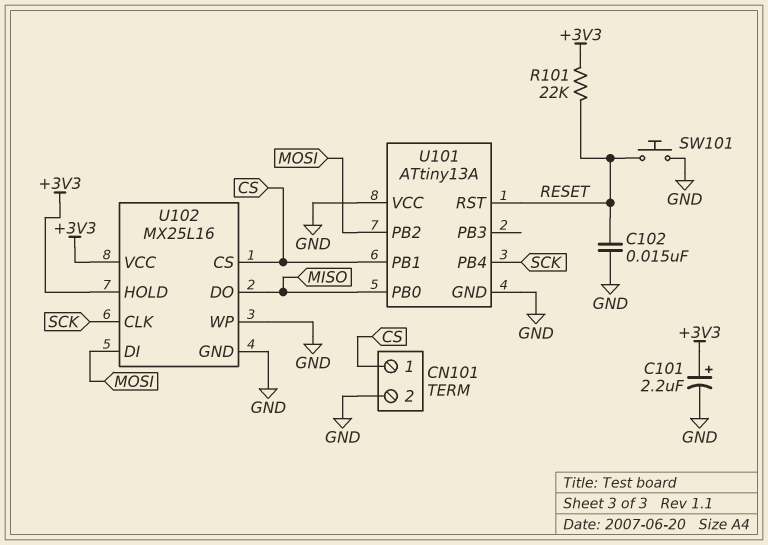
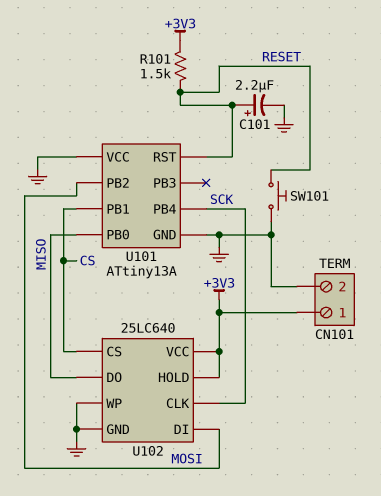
C101: 2.2uF (plus +3V3, minus GND) -> 2.2uF (plus RESET, minus GND)
C102: 15nF (GND, RESET) -> none
CN101 pin 1: CS -> +3V3
R101: 22k (+3V3, RESET) -> 1.5k (+3V3, RESET)
U102: MX25L16 -> 25LC640

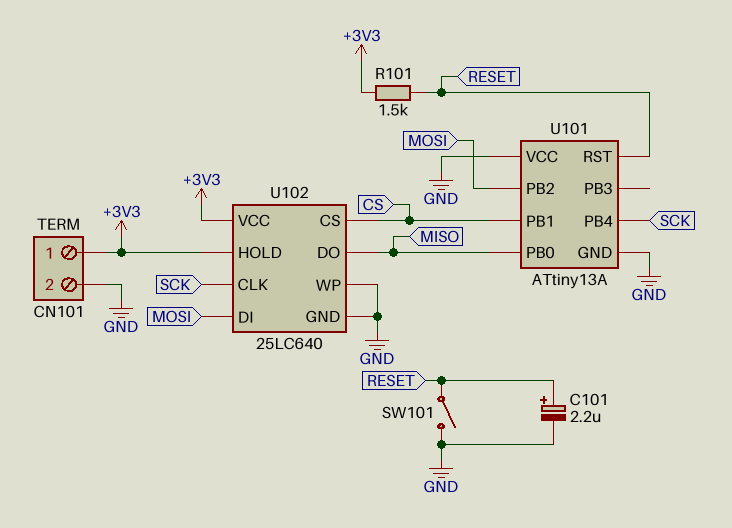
SW101: button (GND, RESET) -> switch (GND, RESET)

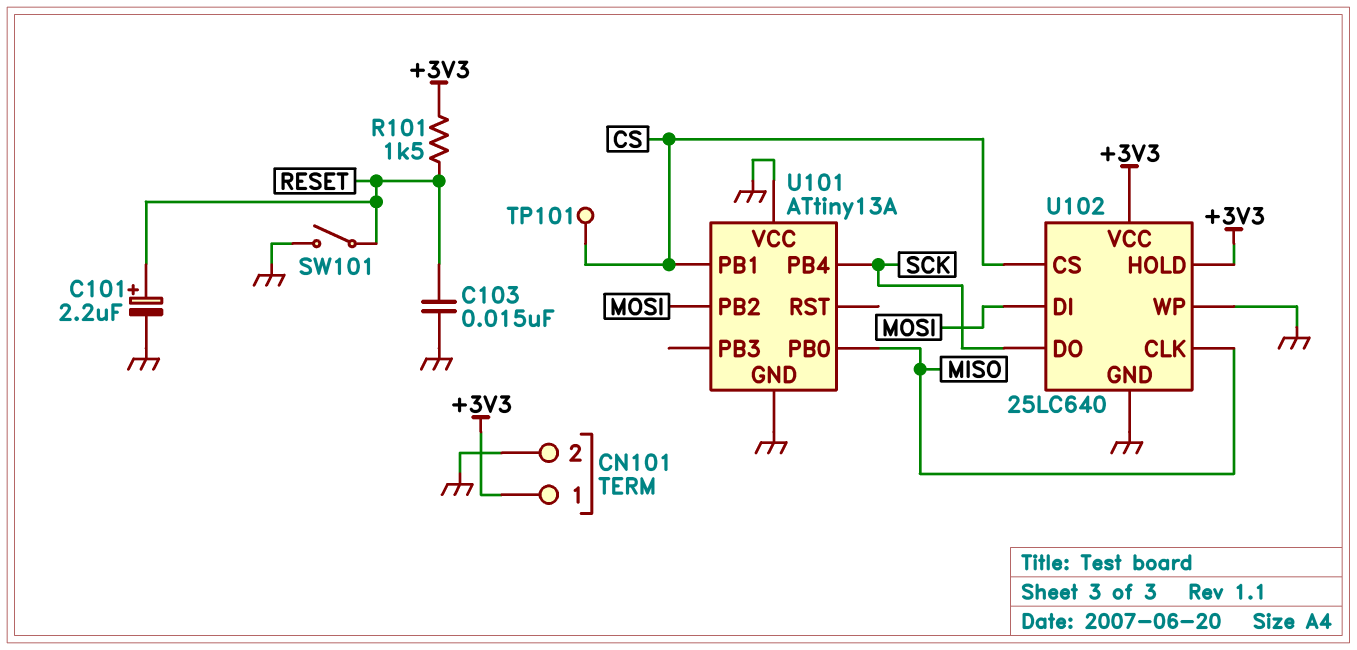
C103: none -> 15nF (GND, RESET)
TP101: none -> test point (CS)
U101 pin RST: RESET -> none
U102 pin CLK: SCK -> MISO
U102 pin DO: MISO -> SCK

